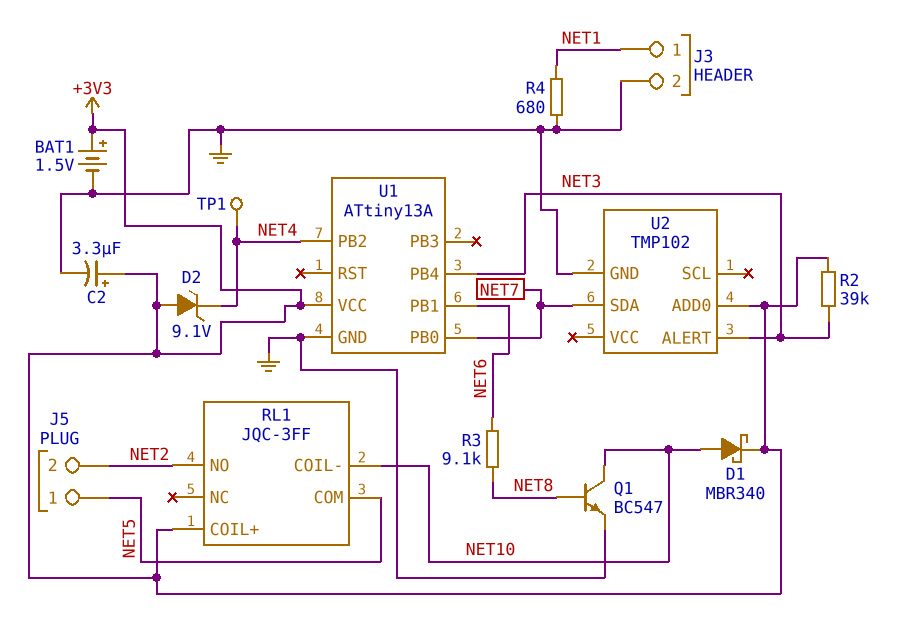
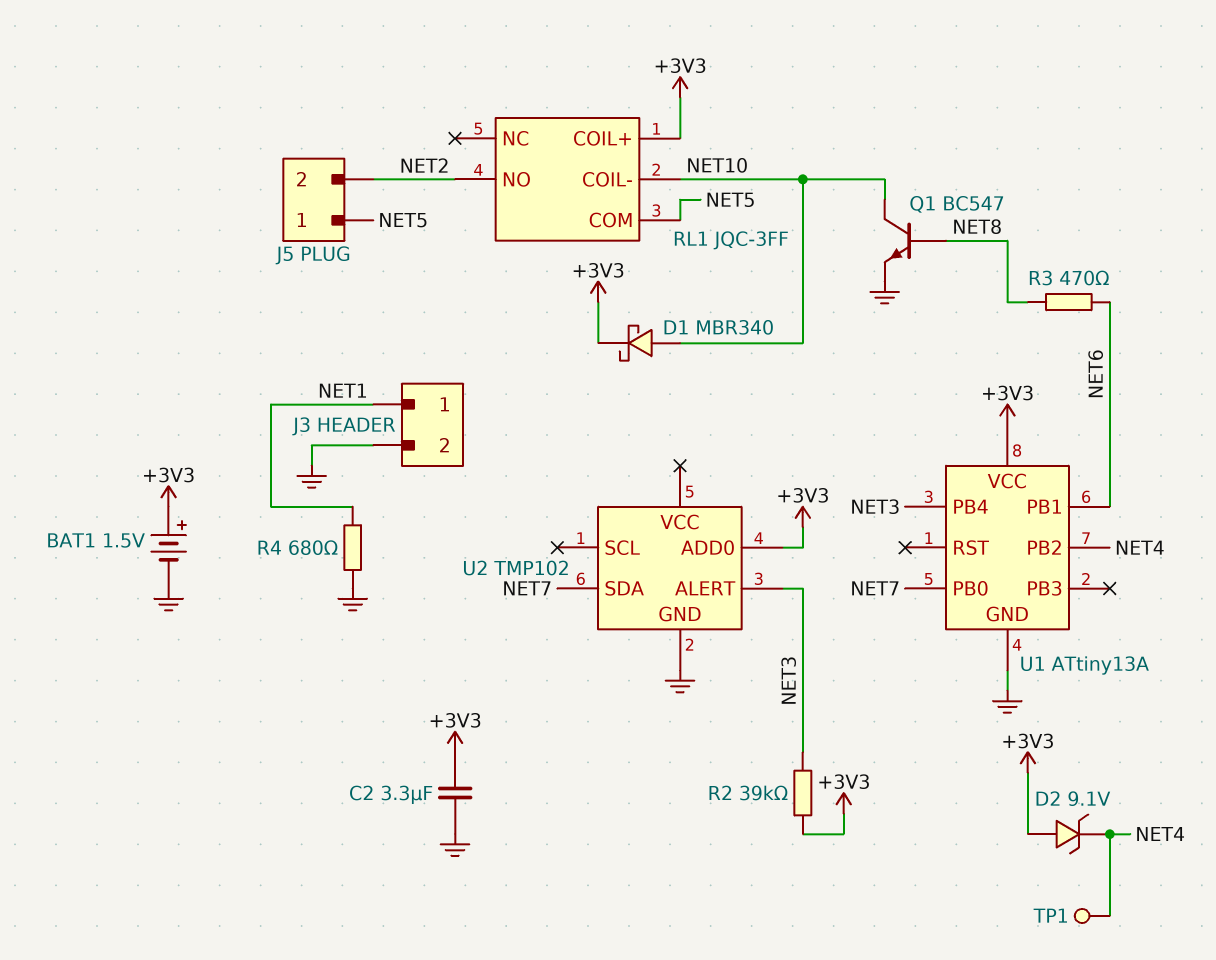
C2: 3.3uF (plus +3V3, minus GND) -> 3.3uF (+3V3, GND)
R3: 9.1k (NET6, NET8) -> 470 (NET6, NET8)

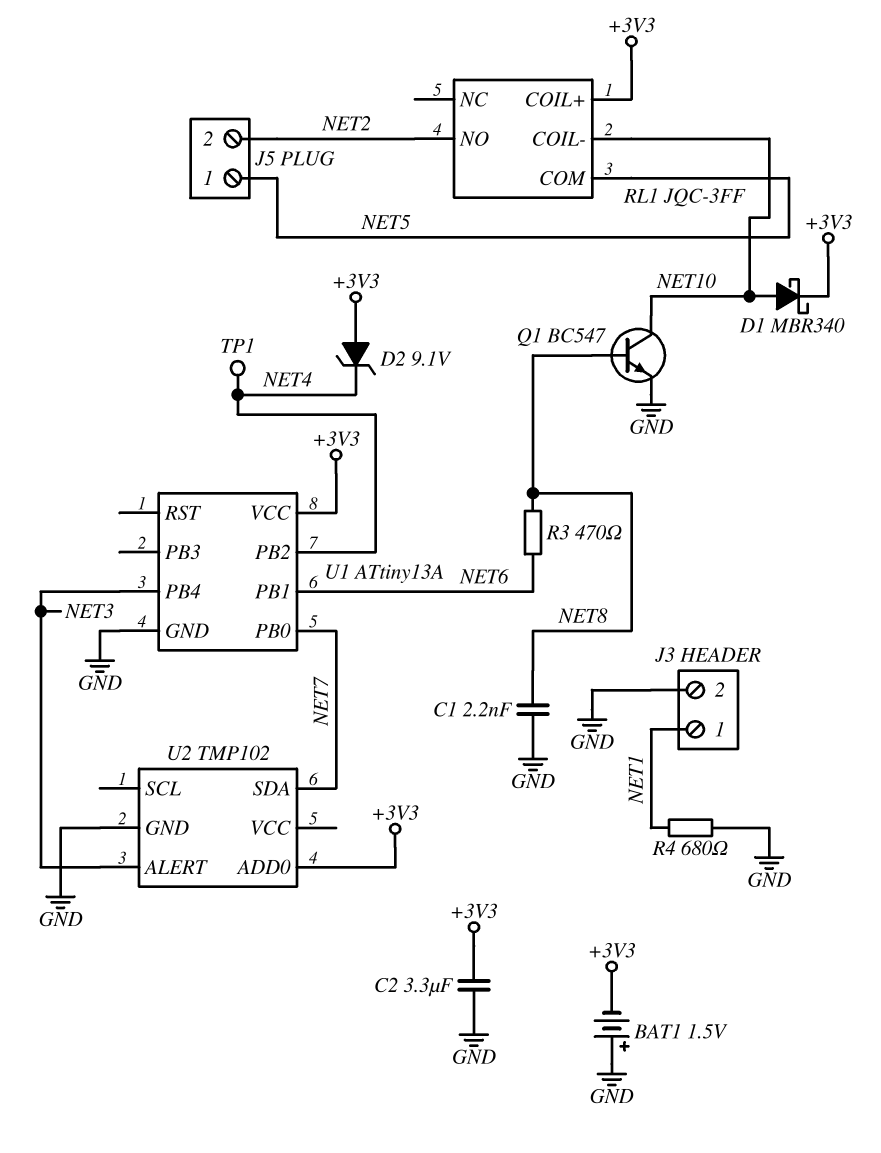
BAT1: 1.5V (plus +3V3, minus GND) -> 1.5V (plus GND, minus +3V3)
C1: none -> 2.2nF (GND, NET8)
R2: 39k (+3V3, NET3) -> none

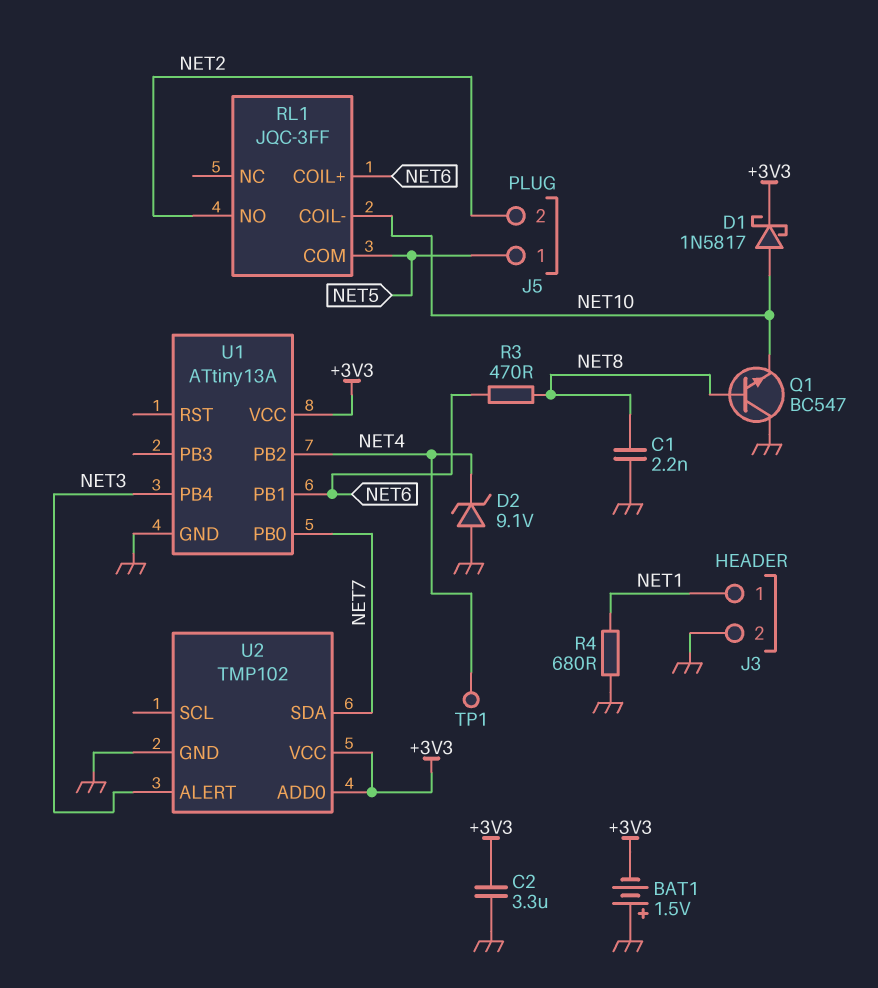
D1: schottky MBR340 (A NET10, K +3V3) -> schottky 1N5817 (A NET10, K +3V3)
D2: zener 9.1V (A +3V3, K NET4) -> zener 9.1V (A GND, K NET4)
Q1: NPN BC547 (B NET8, C NET10, E GND) -> NPN BC547 (B NET8, C GND, E NET10)
RL1 pin COIL+: +3V3 -> NET6
U2 pin VCC: none -> +3V3

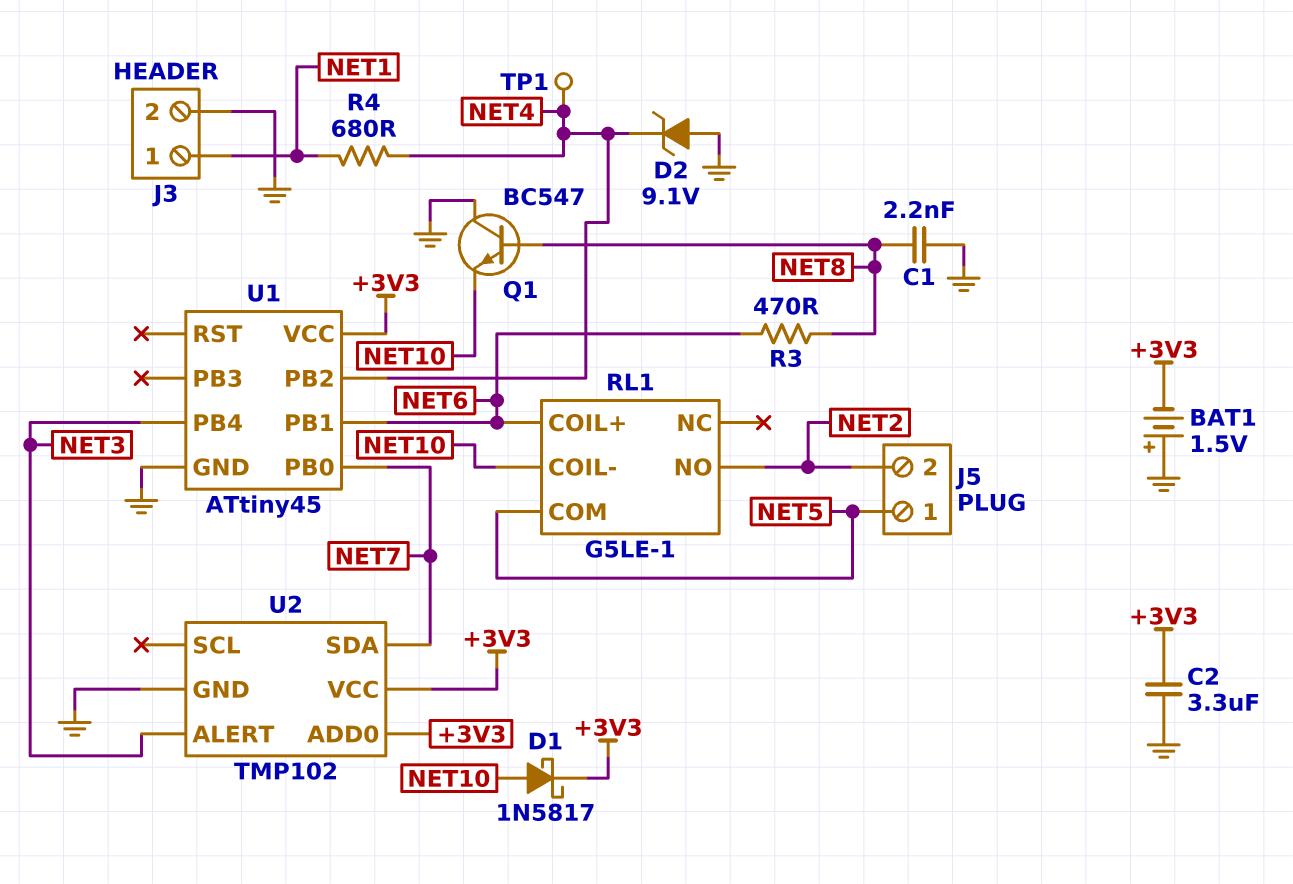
R4: 680 (GND, NET1) -> 680 (NET1, NET4)
RL1: JQC-3FF -> G5LE-1
U1: ATtiny13A -> ATtiny45

